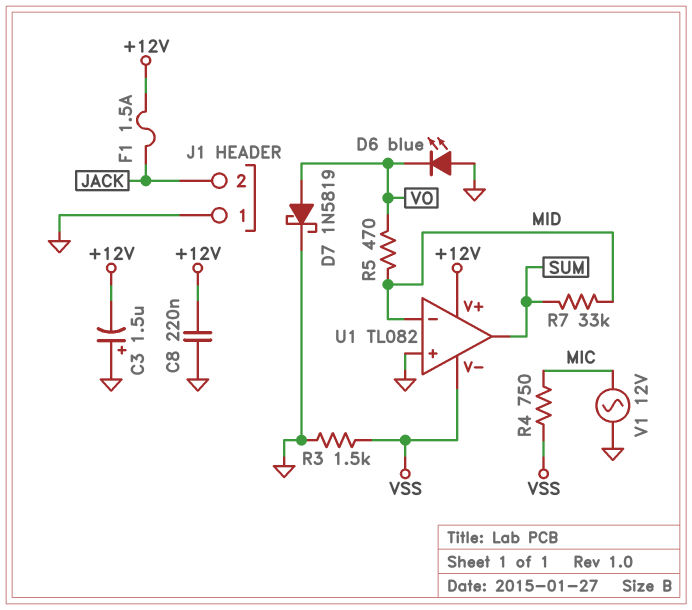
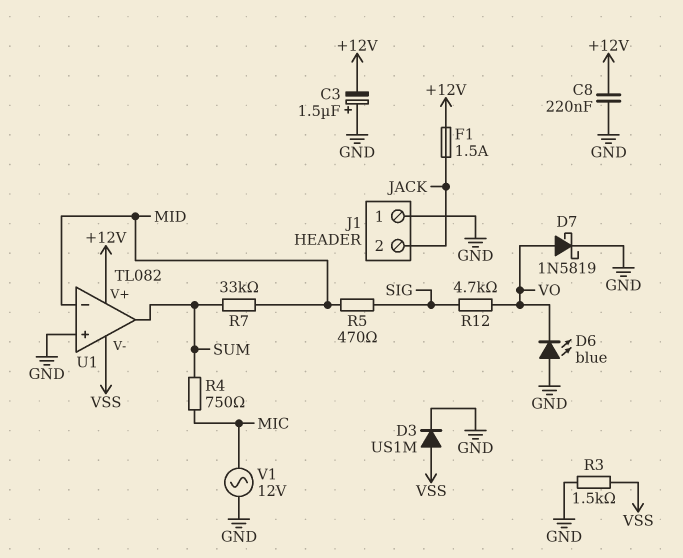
D3: none -> diode US1M (A VSS, K GND)
R4: 750 (MIC, VSS) -> 750 (MIC, SUM)
R5: 470 (MID, VO) -> 470 (MID, SIG)
R12: none -> 4.7k (SIG, VO)

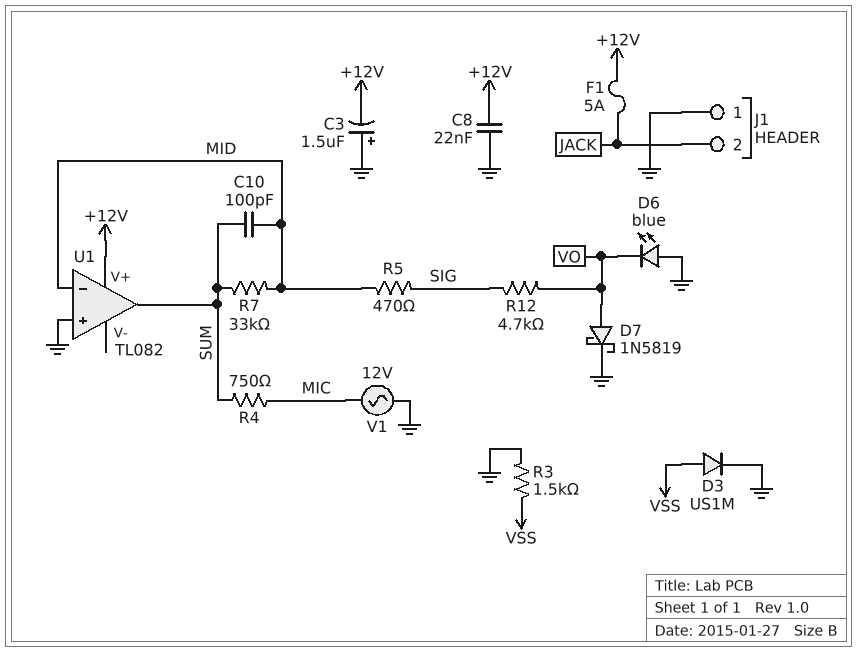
C8: 220nF (+12V, GND) -> 22nF (+12V, GND)
C10: none -> 100pF (MID, SUM)
F1: 1.5A (+12V, JACK) -> 5A (+12V, JACK)
U1 pin V-: VSS -> none

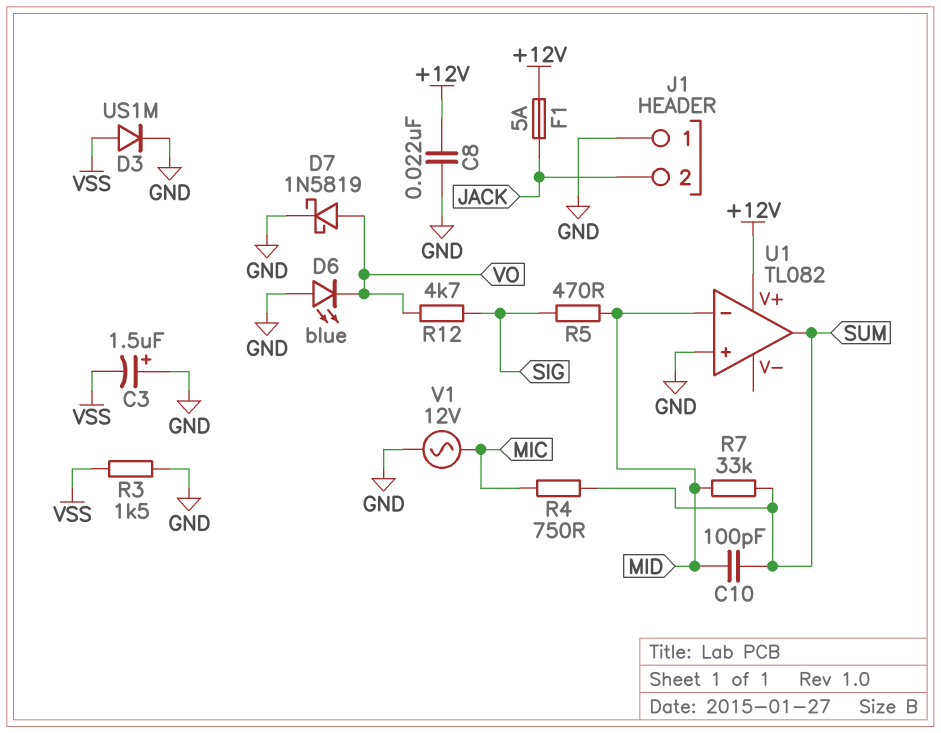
C3: 1.5uF (plus GND, minus +12V) -> 1.5uF (plus GND, minus VSS)

